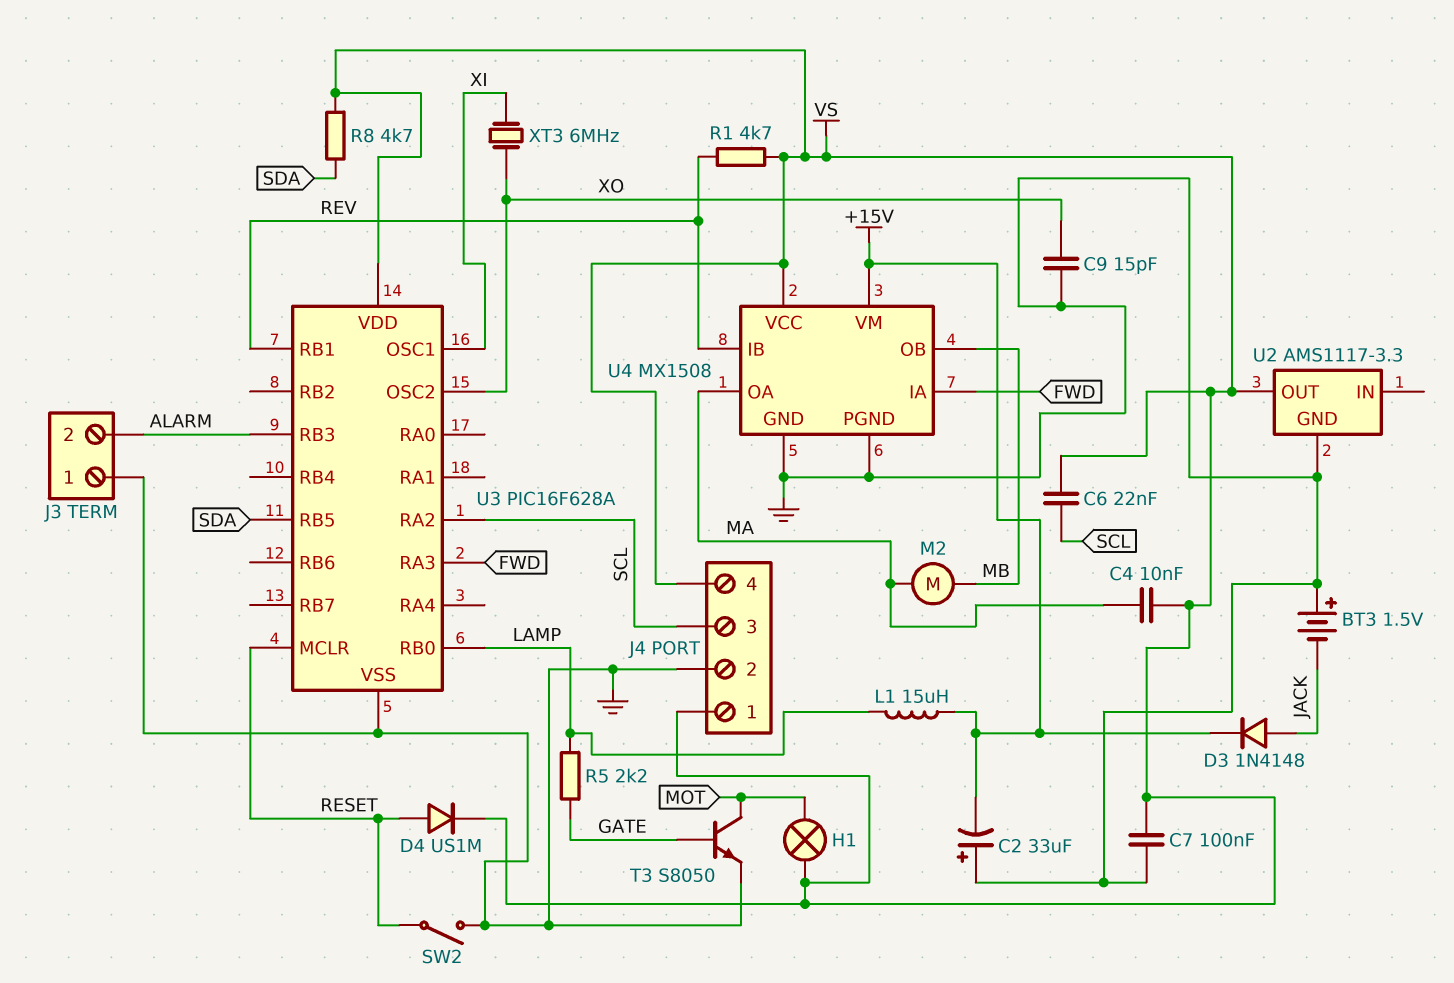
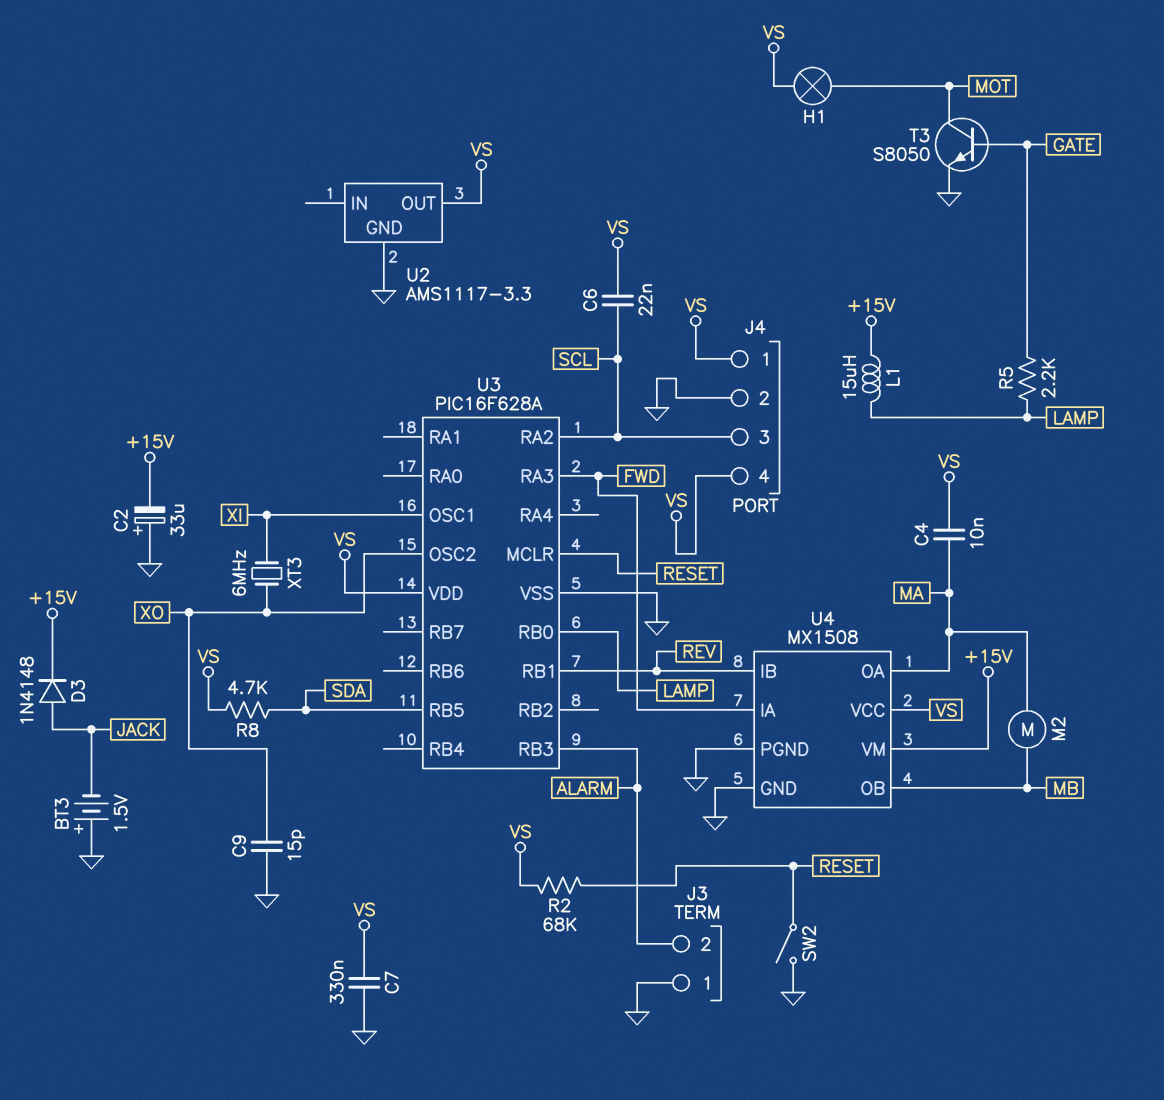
C7: 100nF (GND, VS) -> 330nF (GND, VS)
D4: diode US1M (A RESET, K VS) -> none
R1: 4.7k (REV, VS) -> none
R2: none -> 68k (RESET, VS)

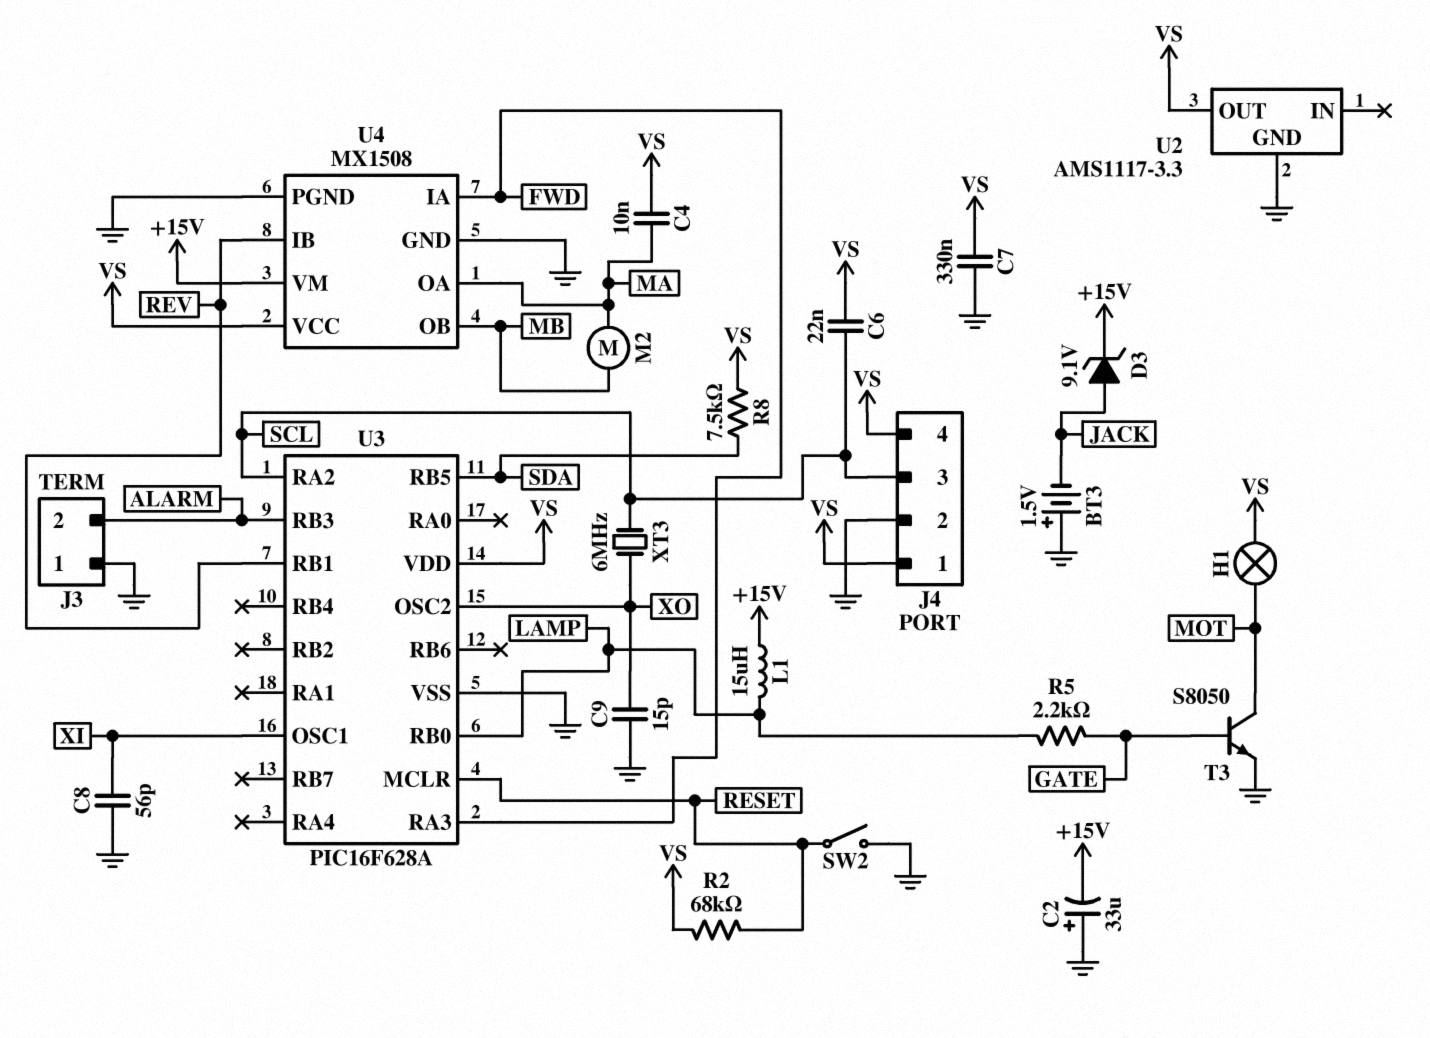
C8: none -> 56pF (GND, XI)
D3: diode 1N4148 (A JACK, K +15V) -> zener 9.1V (A JACK, K +15V)
R8: 4.7k (SDA, VS) -> 7.5k (SDA, VS)
XT3: 6MHz (XI, XO) -> 6MHz (SCL, XO)

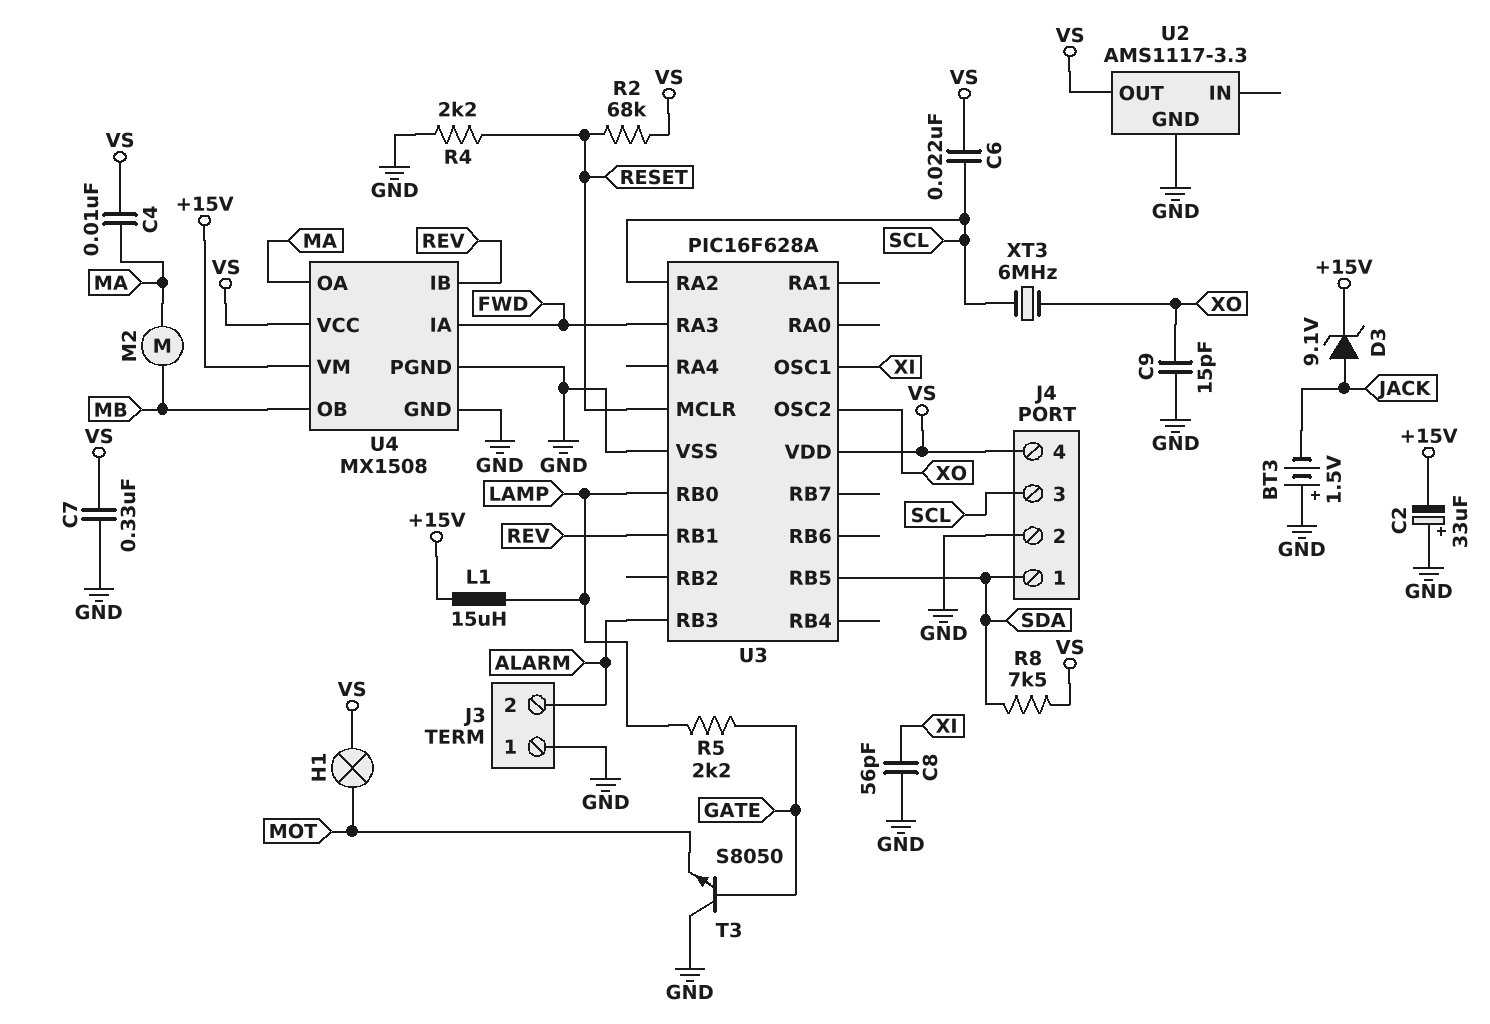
J4 pin 1: VS -> SDA
R4: none -> 2.2k (GND, RESET)
SW2: switch (GND, RESET) -> none
T3: NPN S8050 (B GATE, C MOT, E GND) -> NPN S8050 (B GATE, C GND, E MOT)

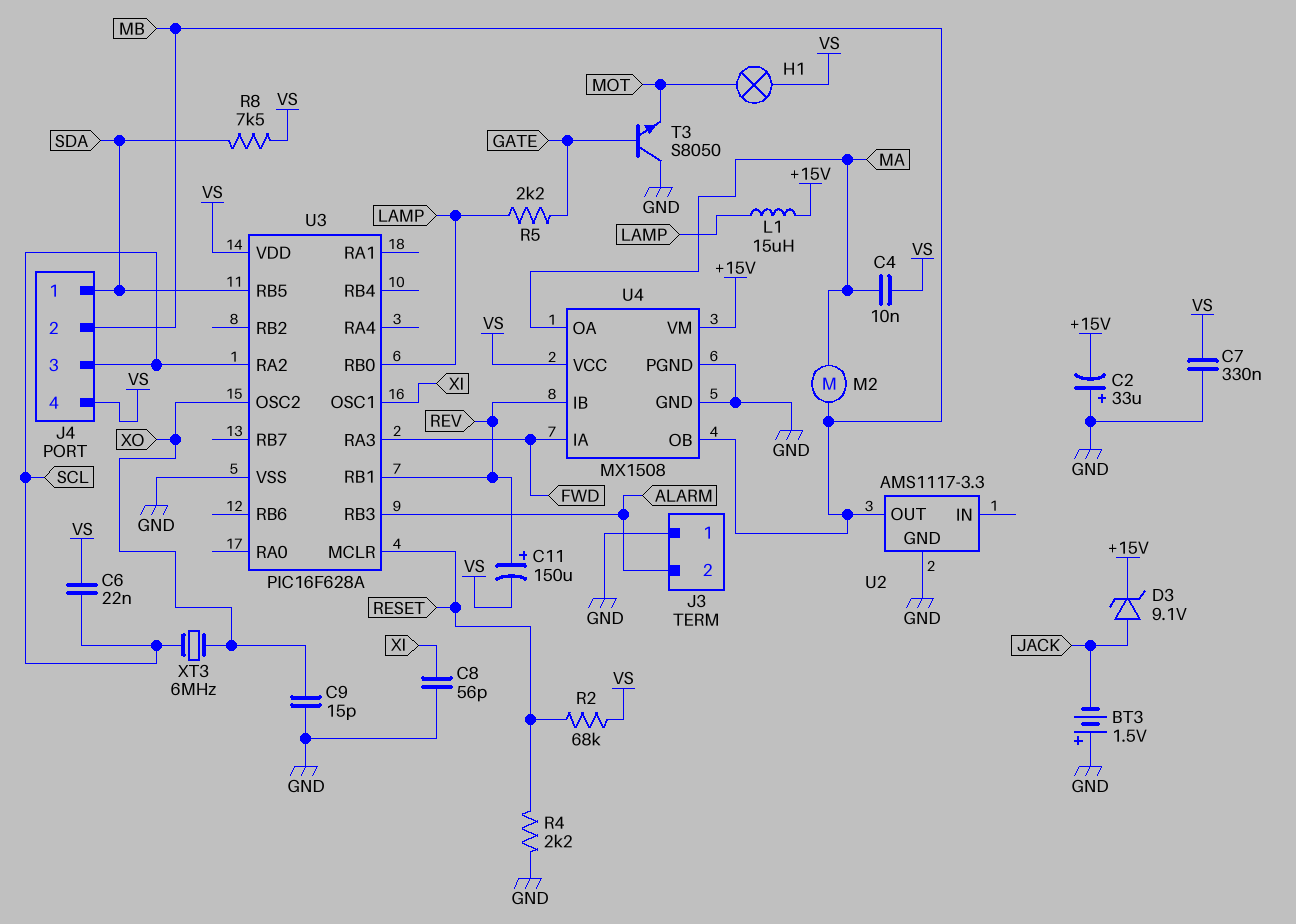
C11: none -> 150uF (plus REV, minus VS)
J4 pin 2: GND -> MB
U2 pin OUT: VS -> MB

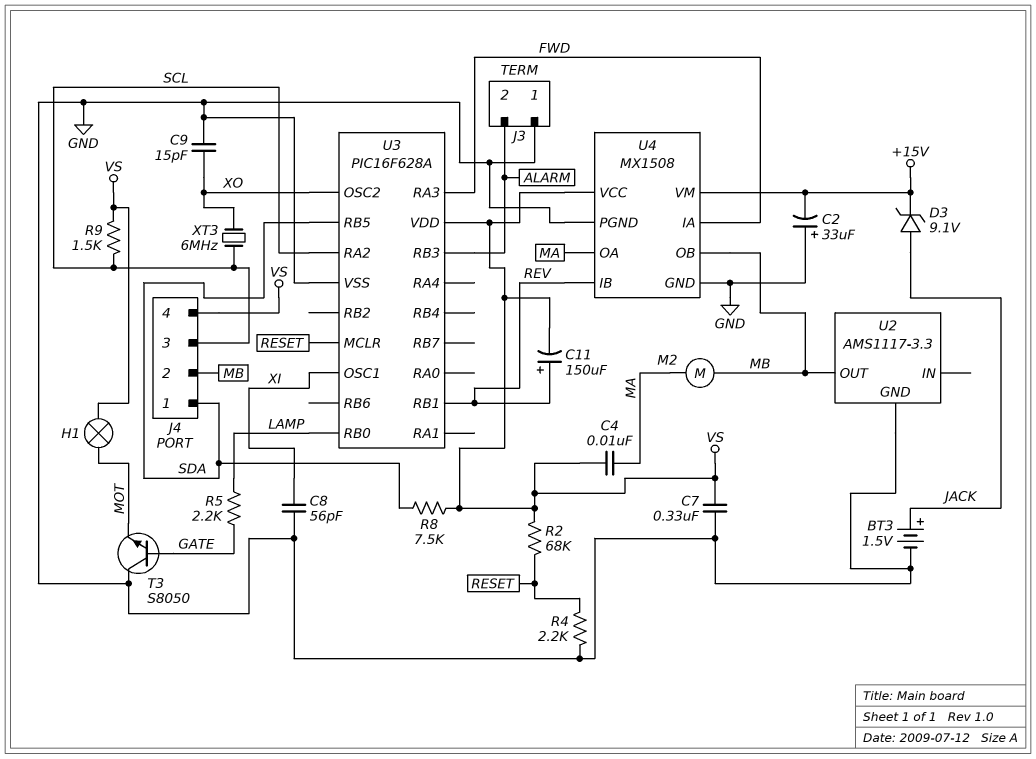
BT3: 1.5V (plus GND, minus JACK) -> 1.5V (plus JACK, minus GND)
C6: 22nF (SCL, VS) -> none
L1: 15uH (+15V, LAMP) -> none
R9: none -> 1.5k (SCL, VS)

